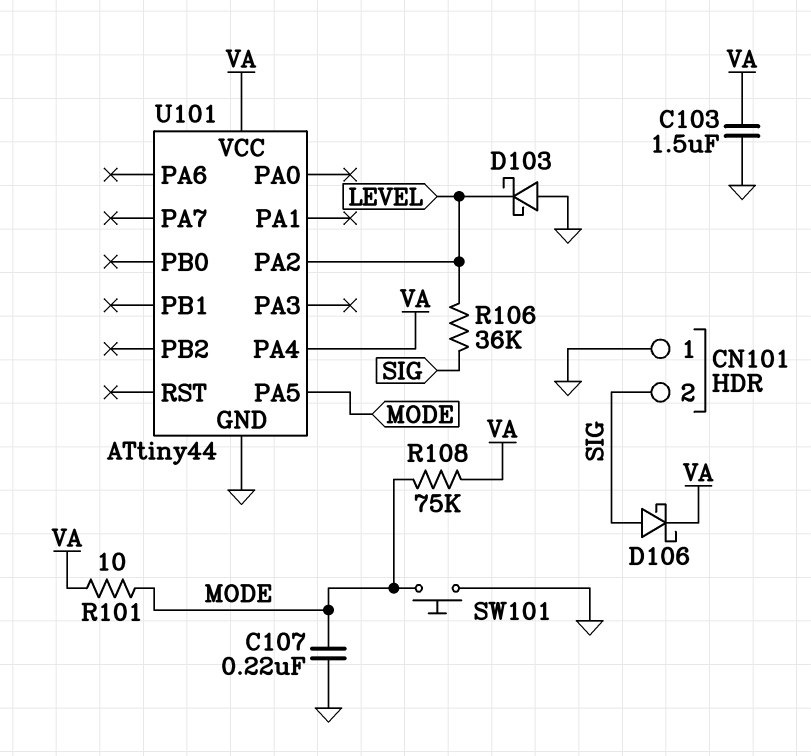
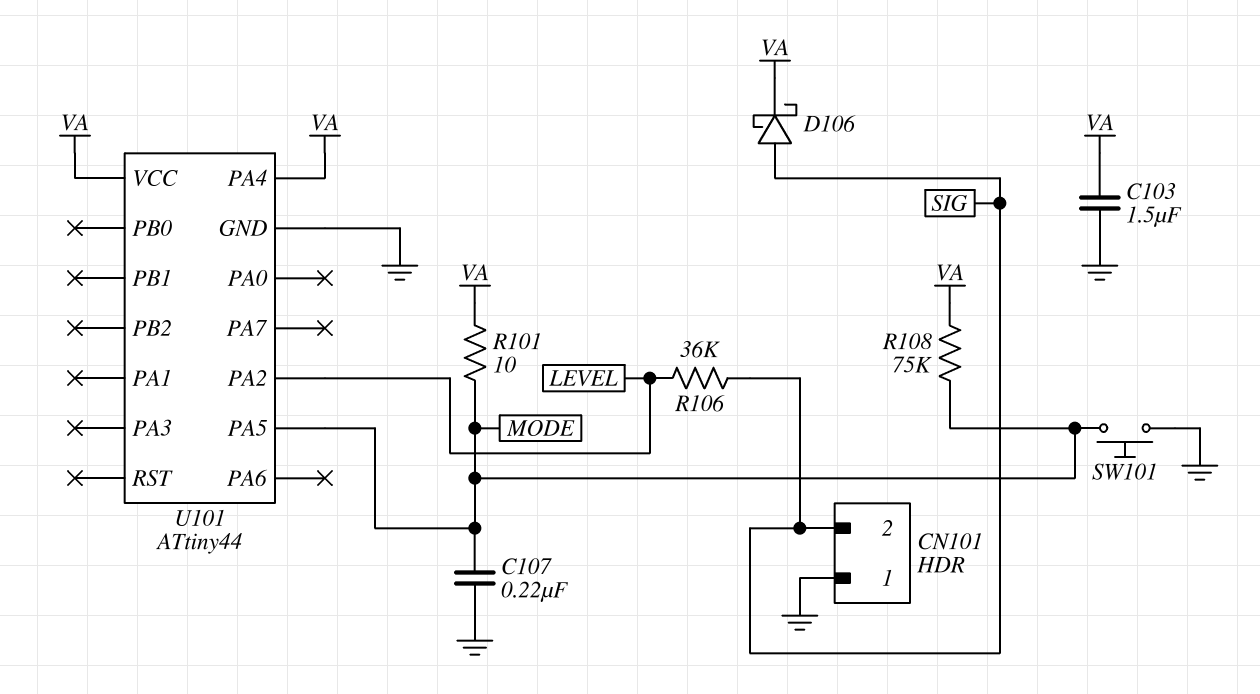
D103: schottky (A GND, K LEVEL) -> none

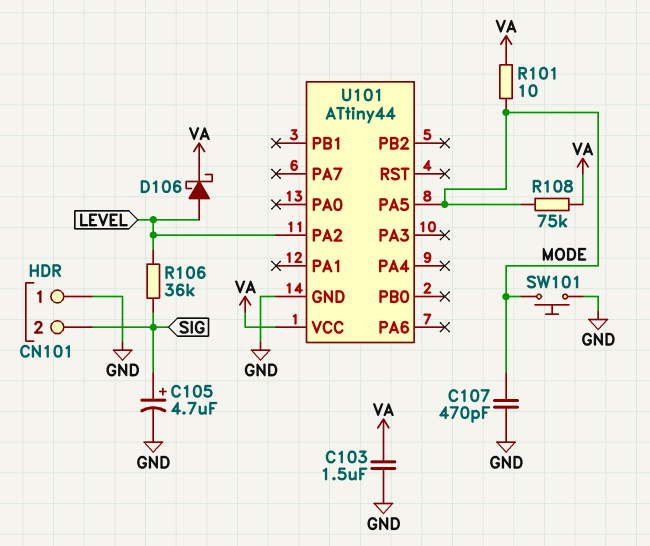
C105: none -> 4.7uF (plus SIG, minus GND)
C107: 220nF (GND, MODE) -> 470pF (GND, MODE)
D106: schottky (A SIG, K VA) -> schottky (A LEVEL, K VA)
U101 pin PA4: VA -> none

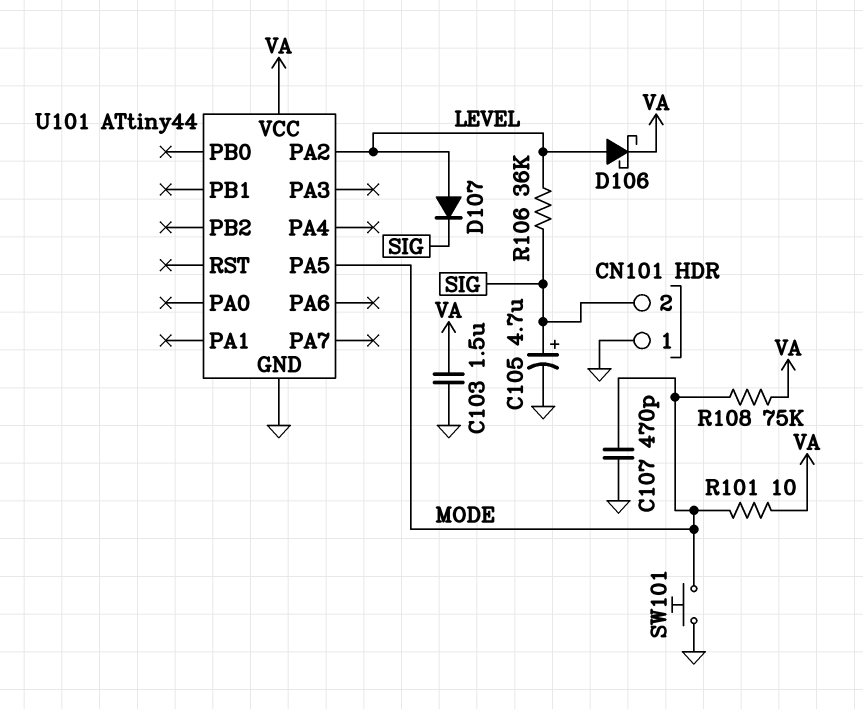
D107: none -> diode (A LEVEL, K SIG)

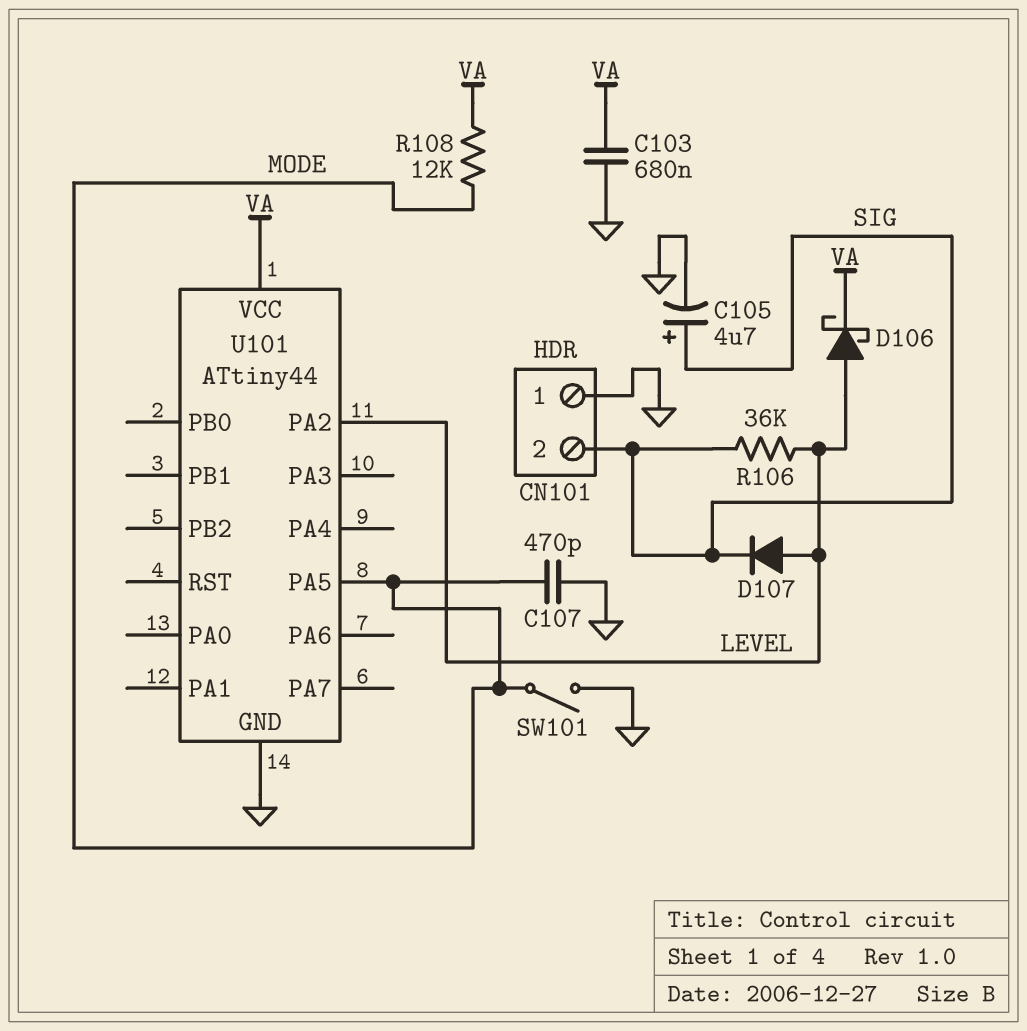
C103: 1.5uF (GND, VA) -> 680nF (GND, VA)
R101: 10 (MODE, VA) -> none
R108: 75k (MODE, VA) -> 12k (MODE, VA)
SW101: button (GND, MODE) -> switch (GND, MODE)

